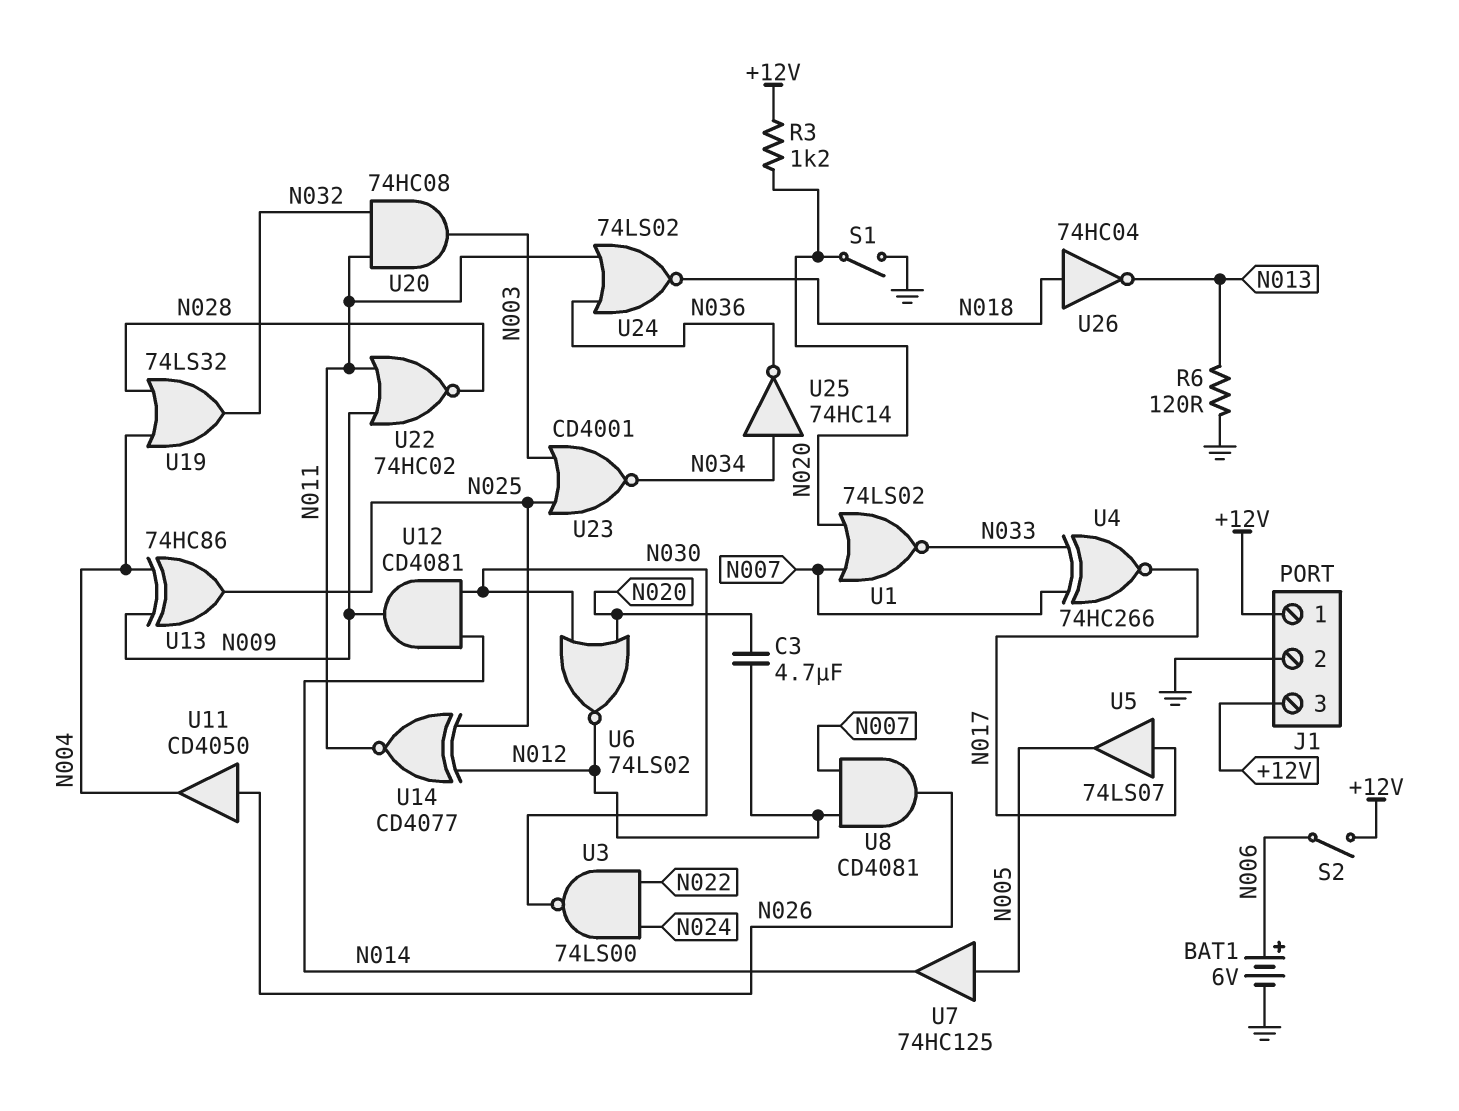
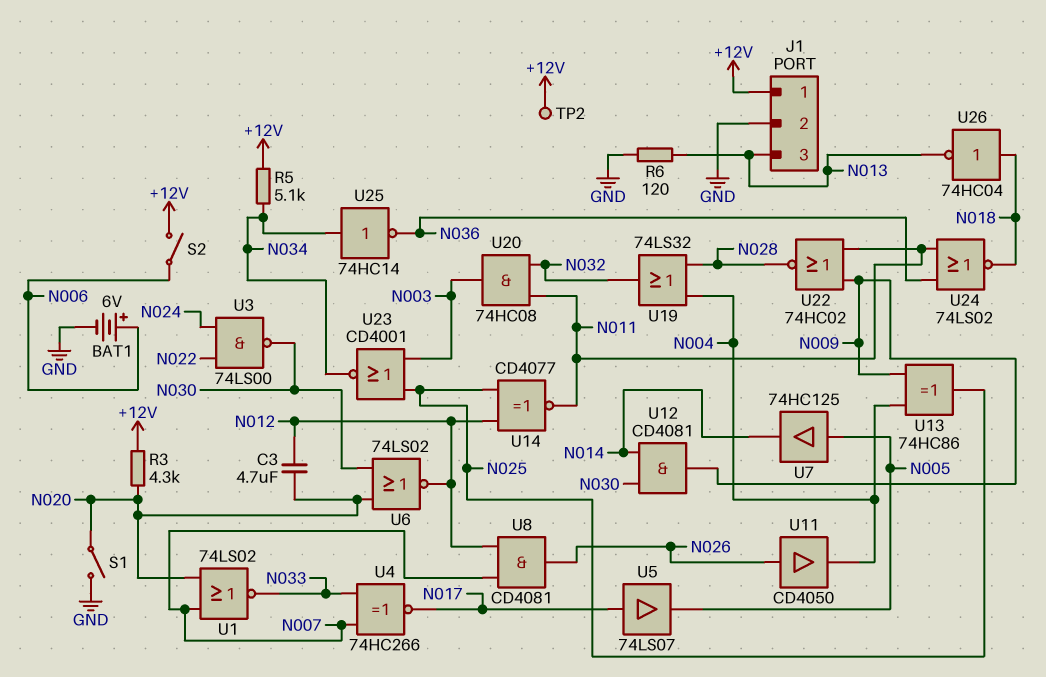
J1 pin 3: +12V -> N013
R3: 1.2k (+12V, N020) -> 4.3k (+12V, N020)
R5: none -> 5.1k (+12V, N034)
TP2: none -> test point (+12V)

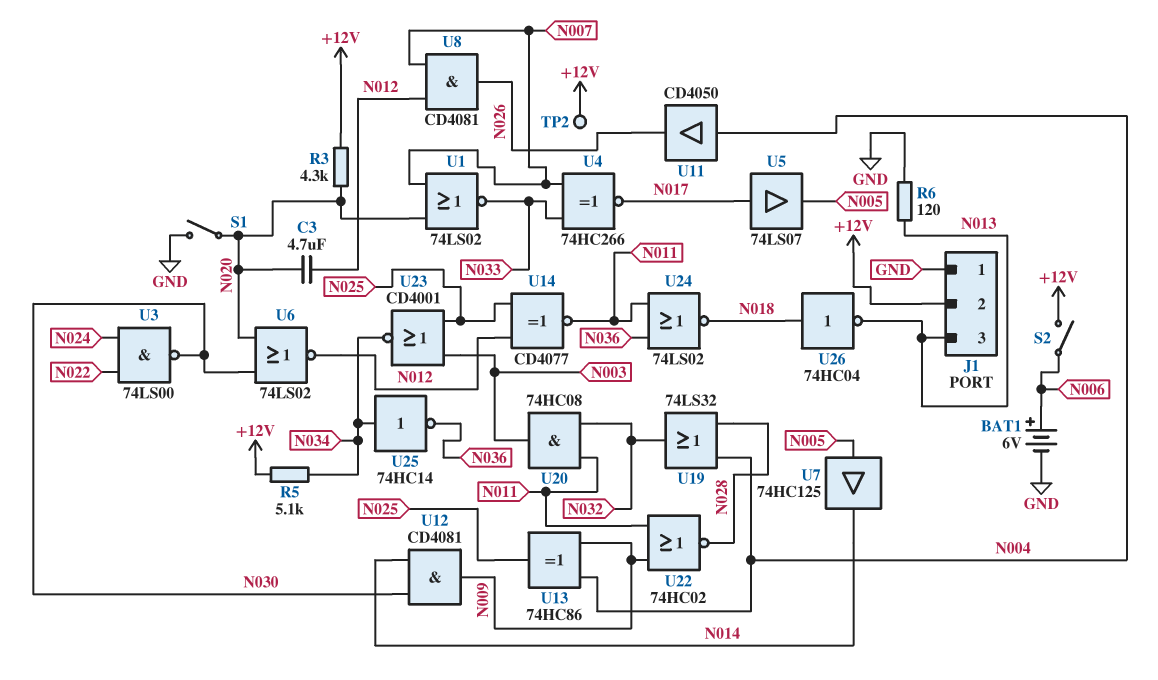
J1 pin 1: +12V -> GND
J1 pin 2: GND -> +12V
U11: buffer CD4050 (in N026, out N004) -> buffer CD4050 (in N004, out N026)

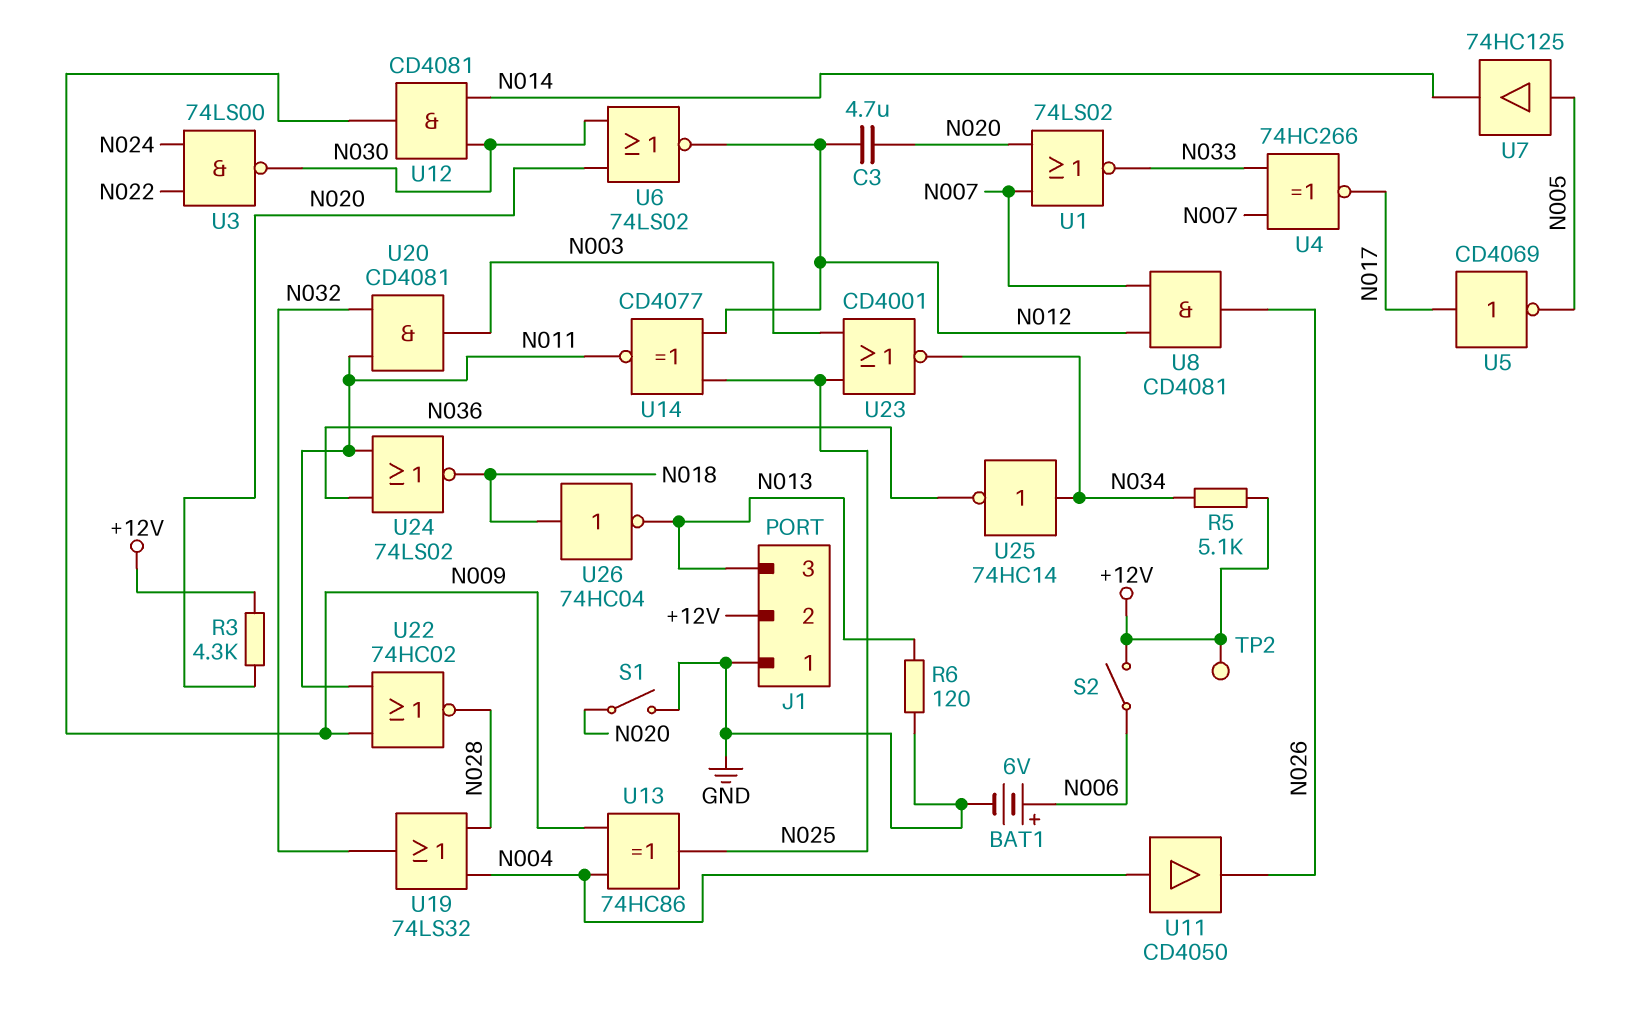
U5: buffer 74LS07 (in N017, out N005) -> NOT CD4069 (in N017, out N005)
U20: AND 74HC08 (in N011, in N032, out N003) -> AND CD4081 (in N011, in N032, out N003)

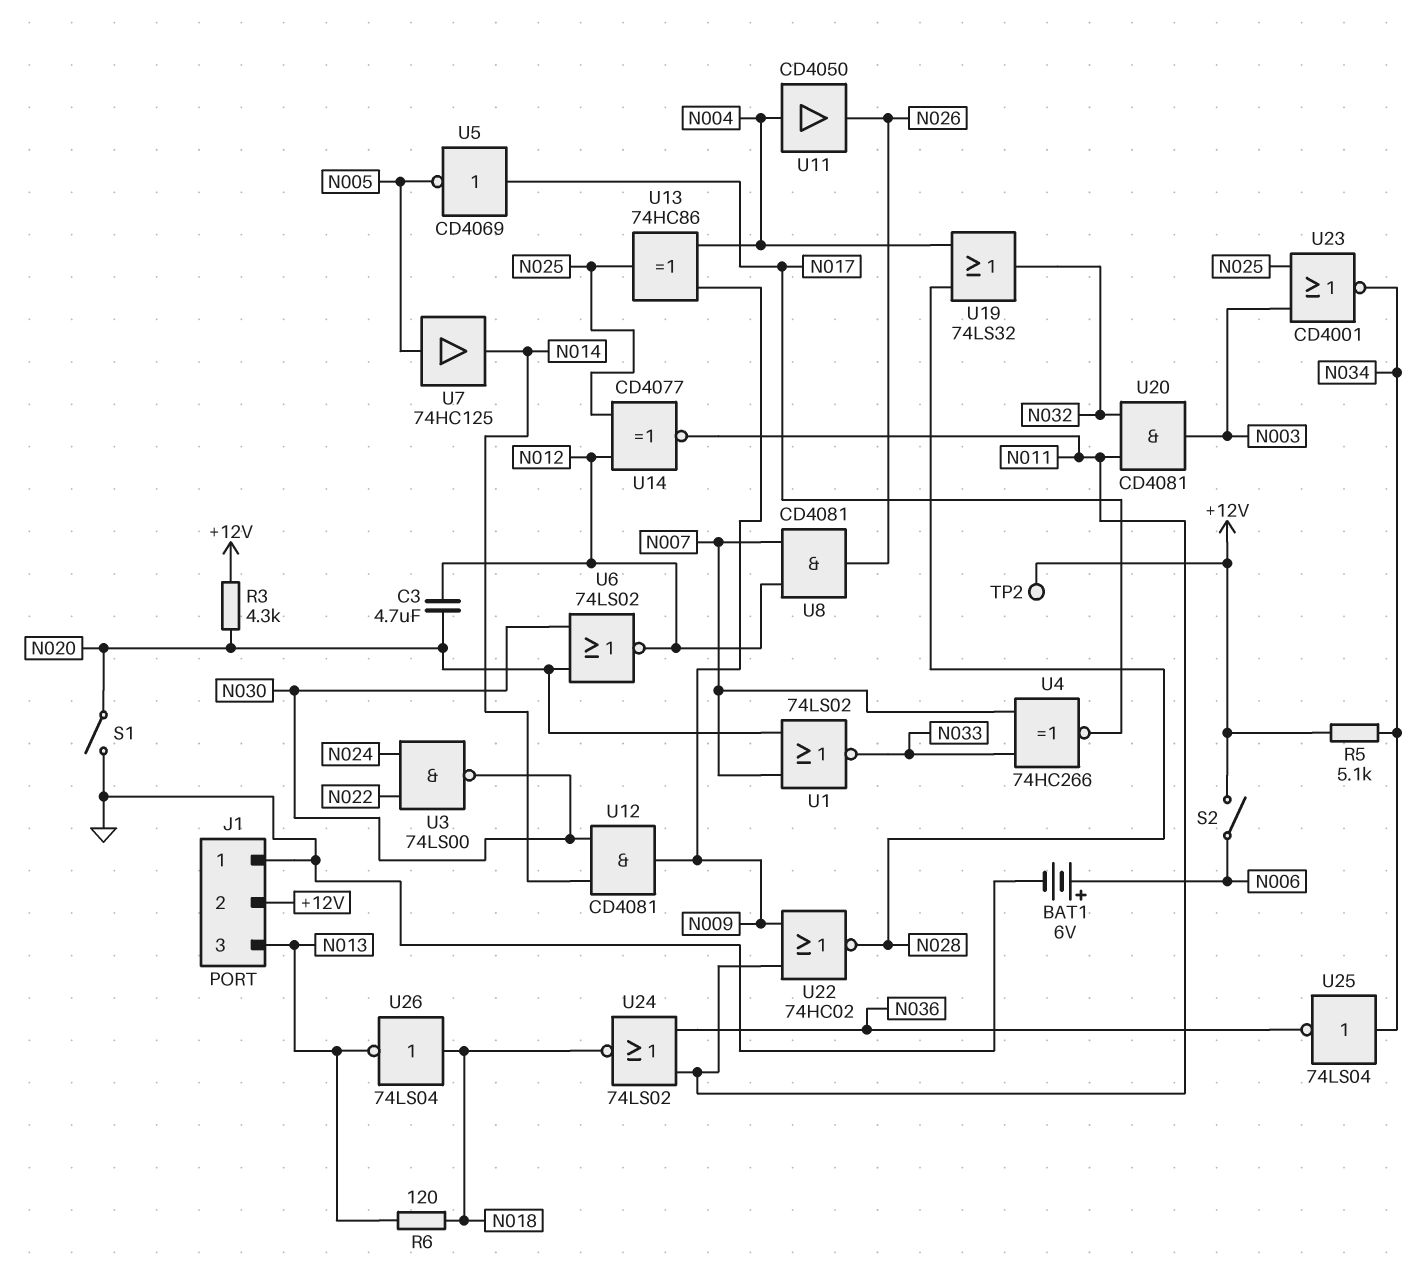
R6: 120 (GND, N013) -> 120 (N013, N018)
U25: NOT 74HC14 (in N034, out N036) -> NOT 74LS04 (in N034, out N036)
U26: NOT 74HC04 (in N018, out N013) -> NOT 74LS04 (in N018, out N013)

